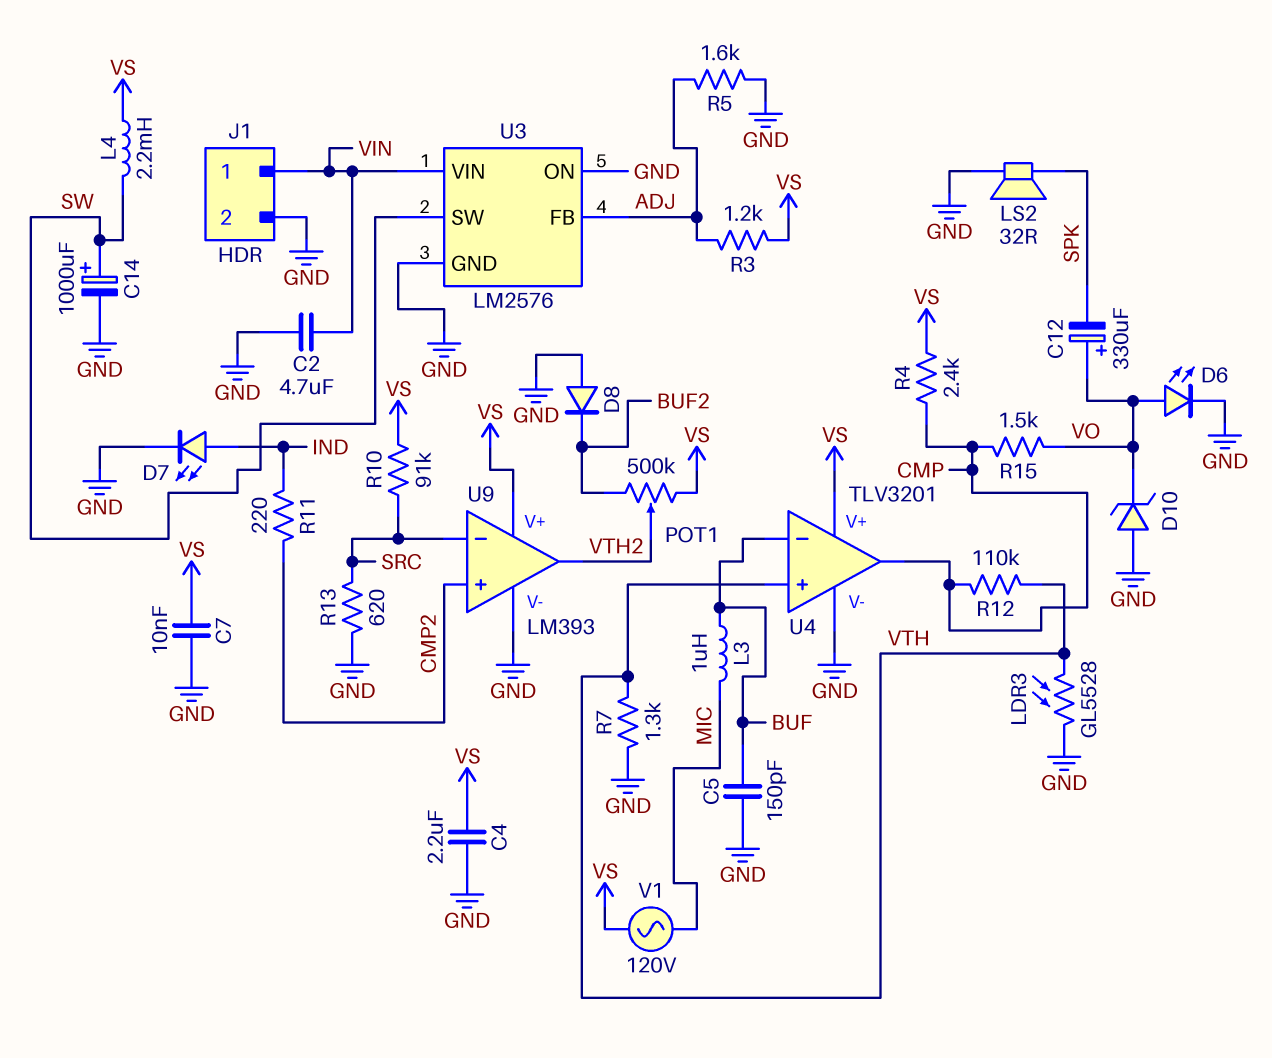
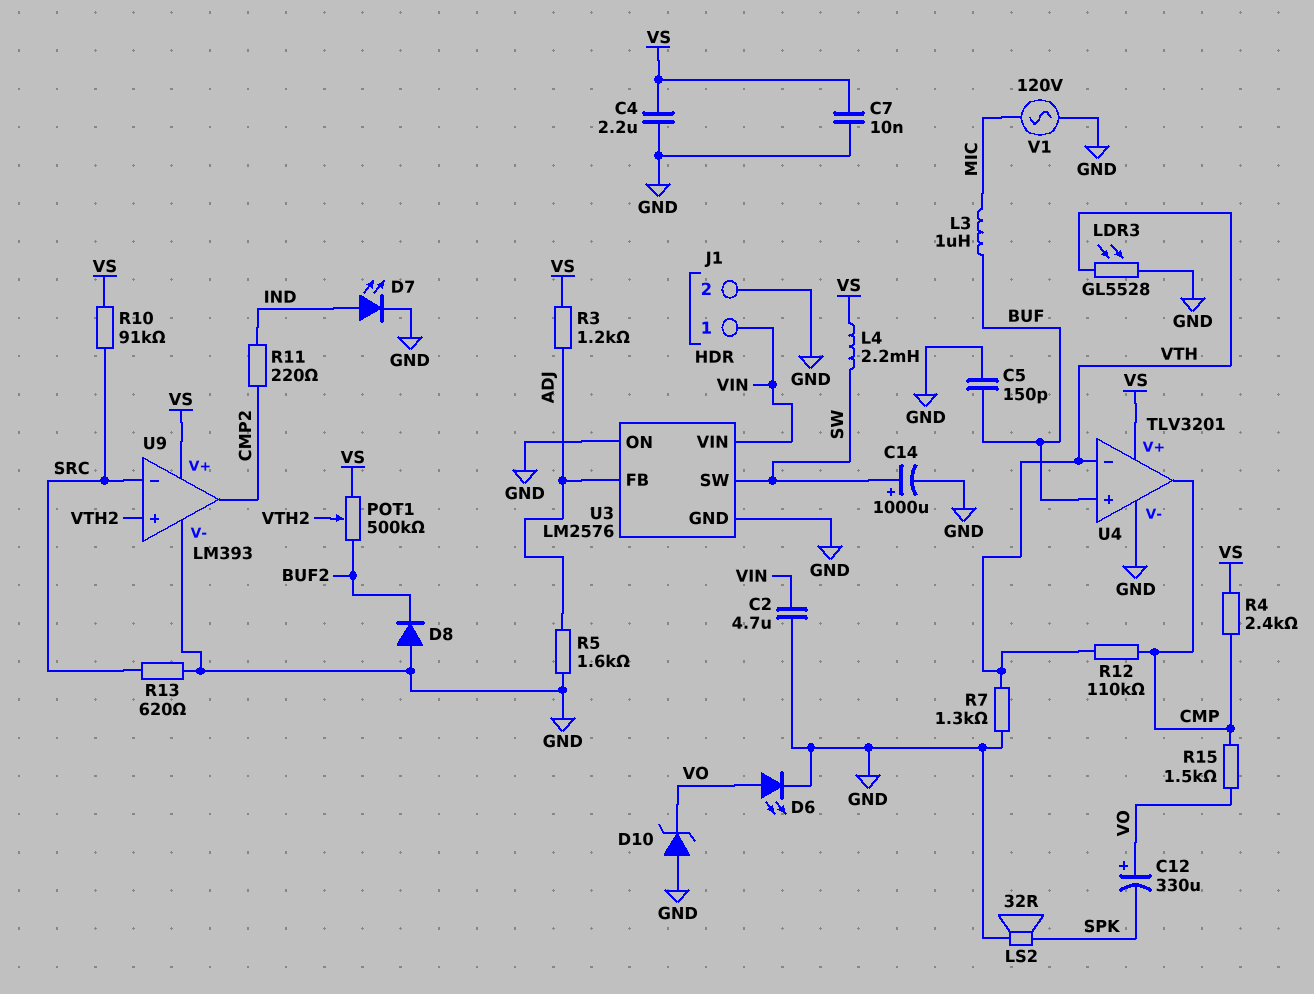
U4 pin in+: VTH -> BUF
U4 pin in-: BUF -> VTH
U9 pin in+: CMP2 -> VTH2
U9 pin out: VTH2 -> CMP2
V1: AC 120V (MIC, VS) -> AC 120V (GND, MIC)

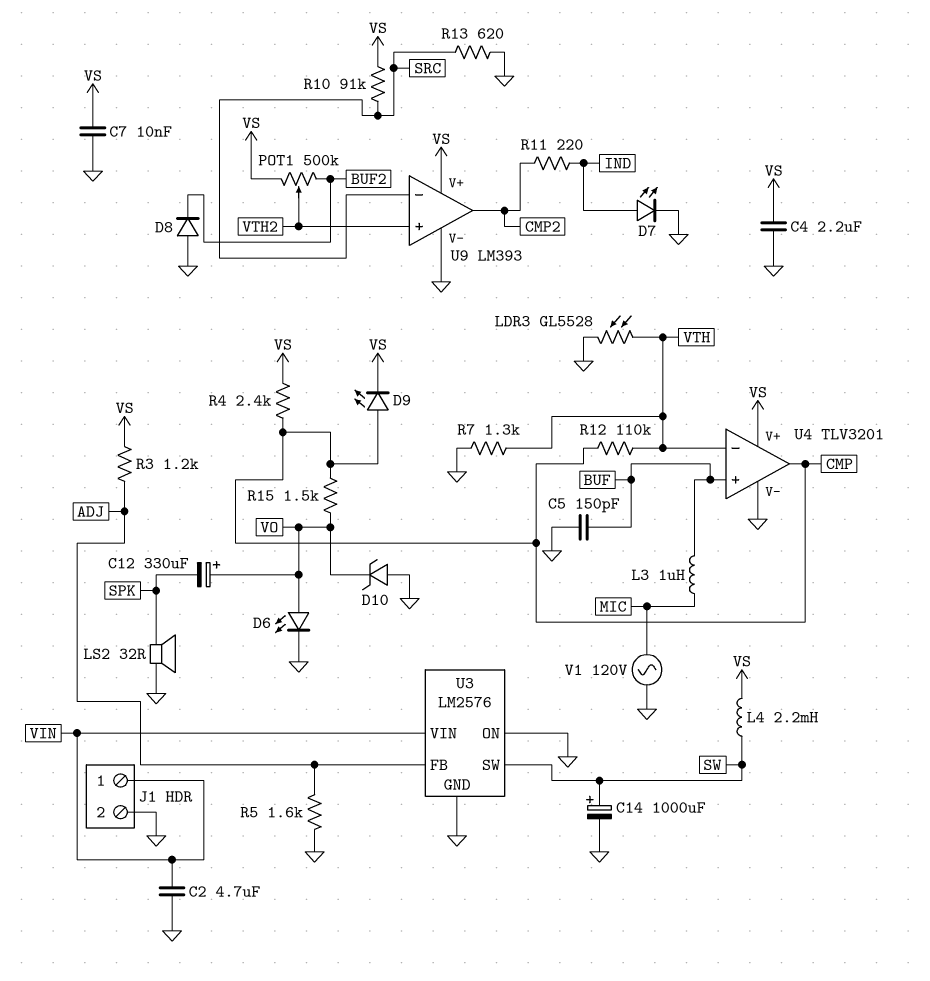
D9: none -> LED (A CMP, K VS)

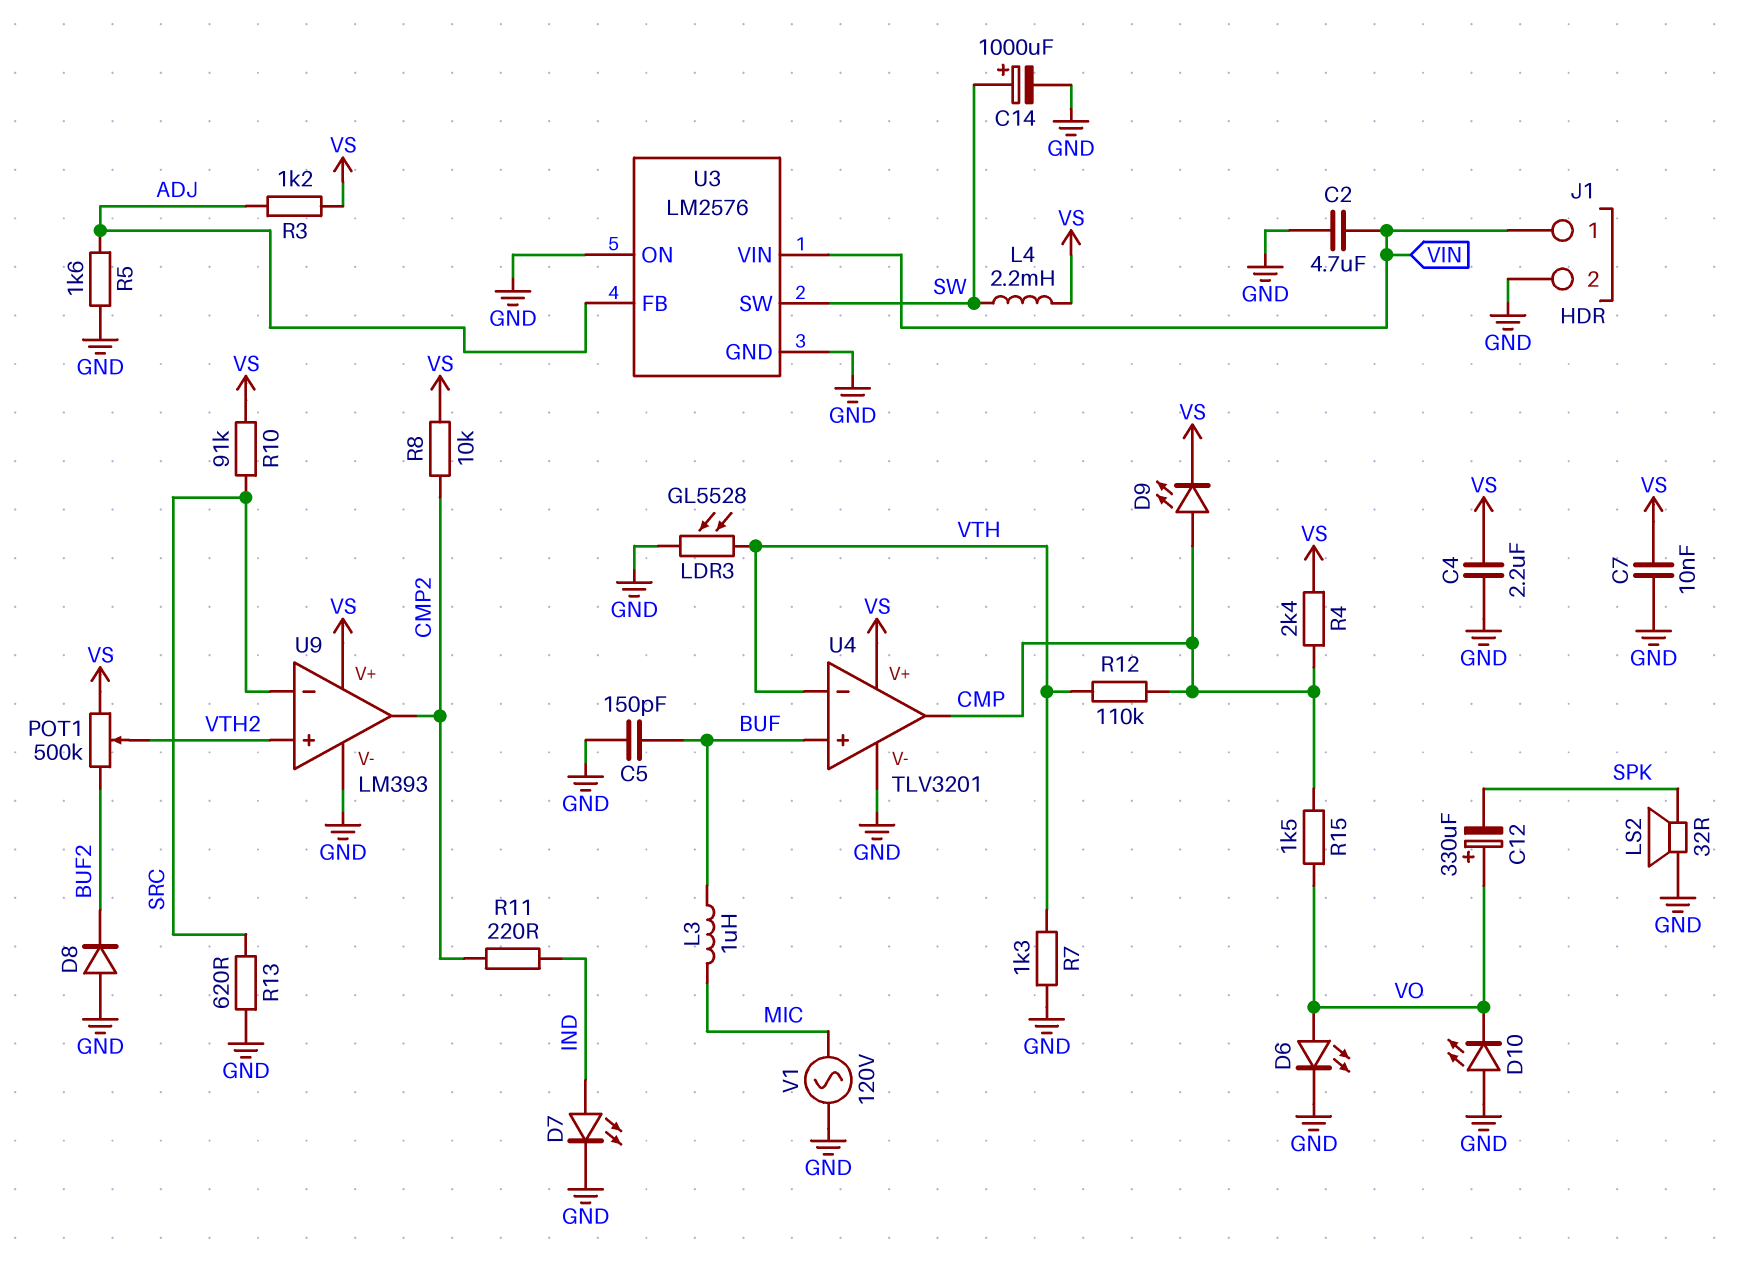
D10: zener (A GND, K VO) -> LED (A GND, K VO)
R8: none -> 10k (CMP2, VS)

